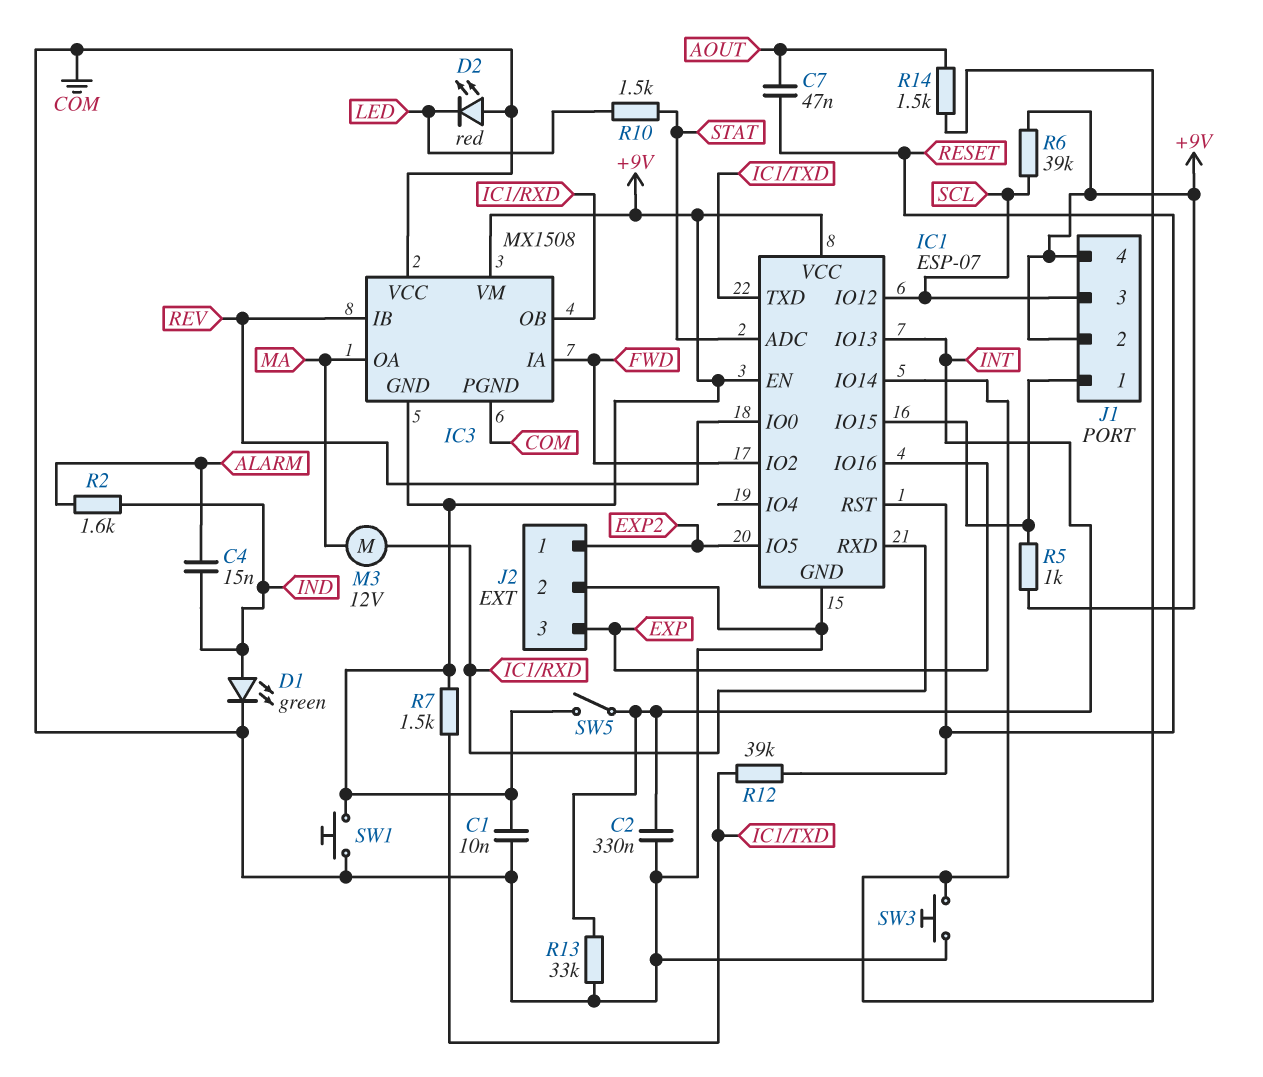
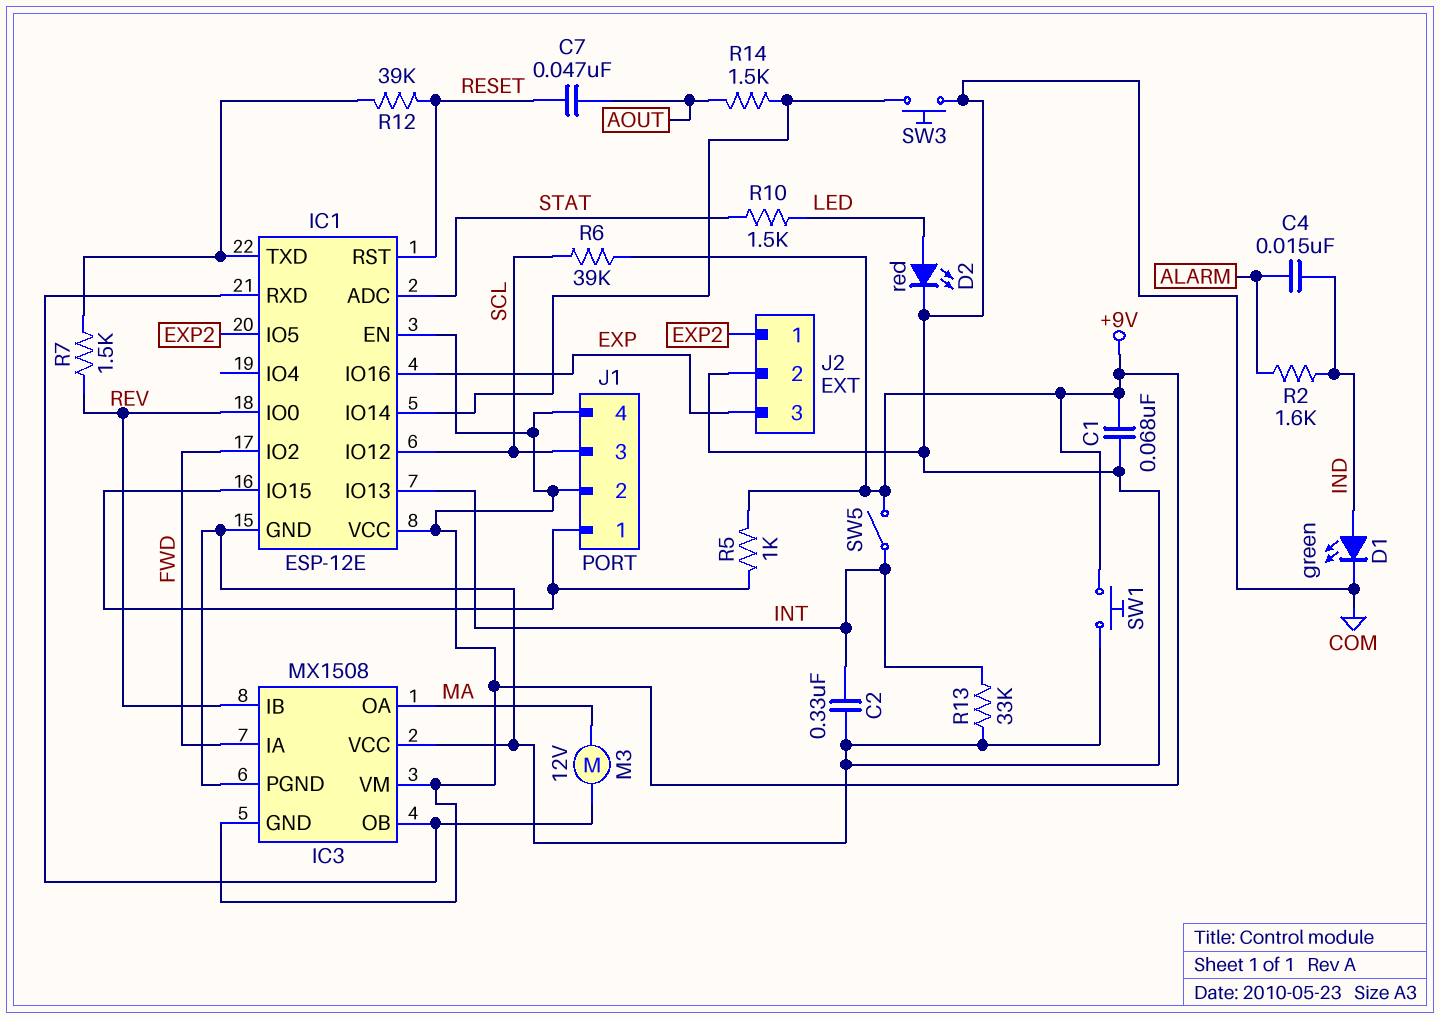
C1: 10nF (+9V, COM) -> 68nF (+9V, COM)
D2: LED red (A COM, K LED) -> LED red (A LED, K COM)
IC1: ESP-07 -> ESP-12E
R7: 1.5k (+9V, IC1/TXD) -> 1.5k (IC1/TXD, REV)

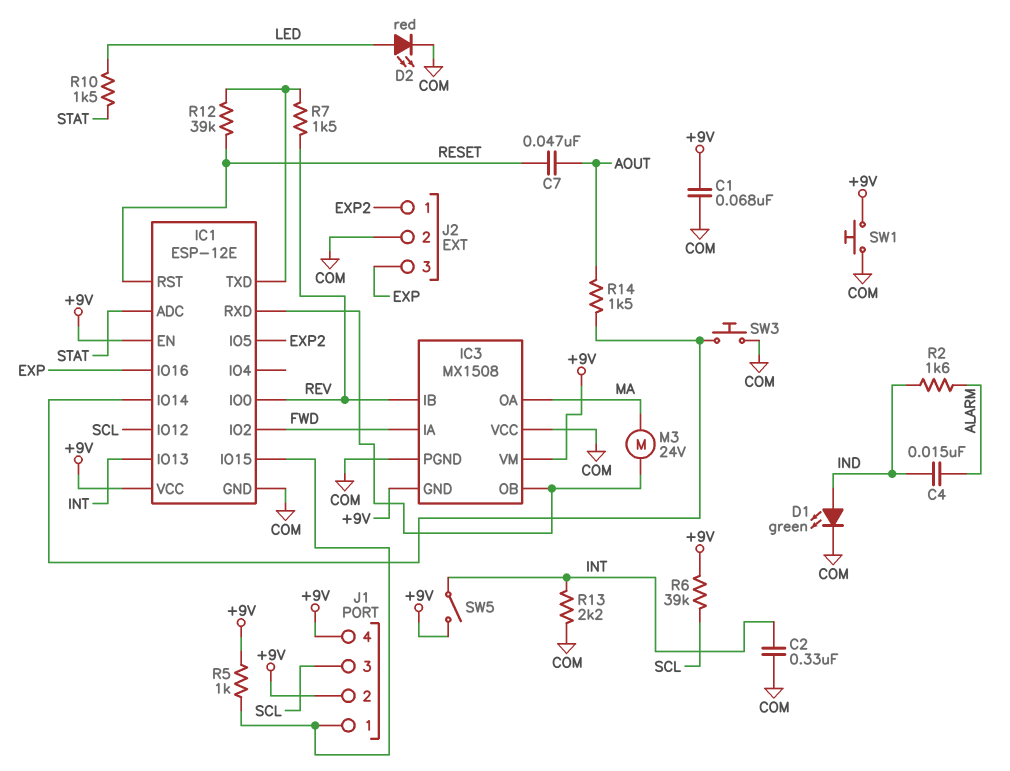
M3: motor 12V (IC1/RXD, MA) -> motor 24V (IC1/RXD, MA)
R13: 33k (COM, INT) -> 2.2k (COM, INT)

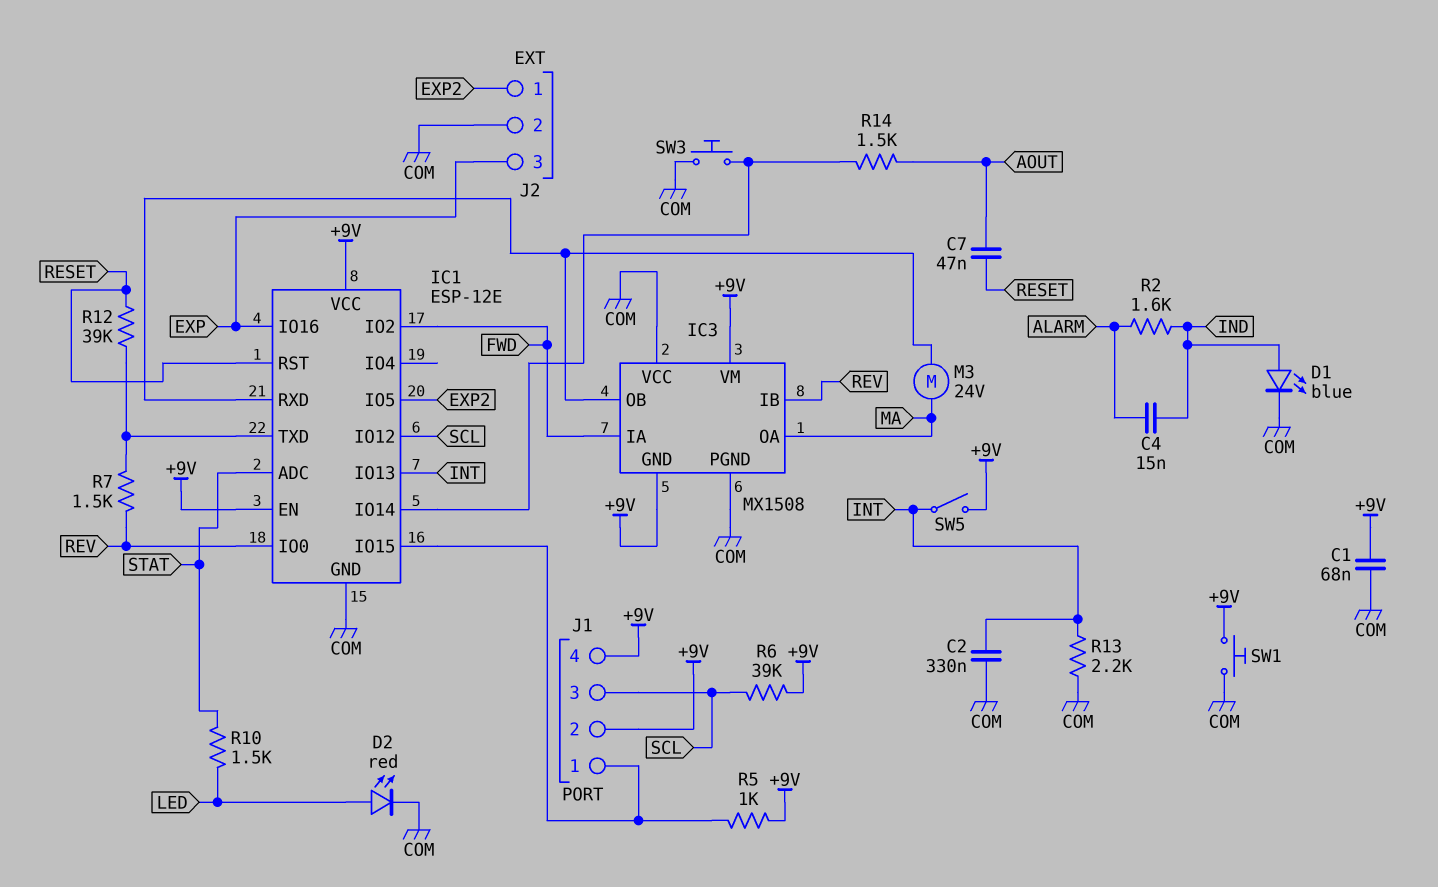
D1: LED green (A IND, K COM) -> LED blue (A IND, K COM)

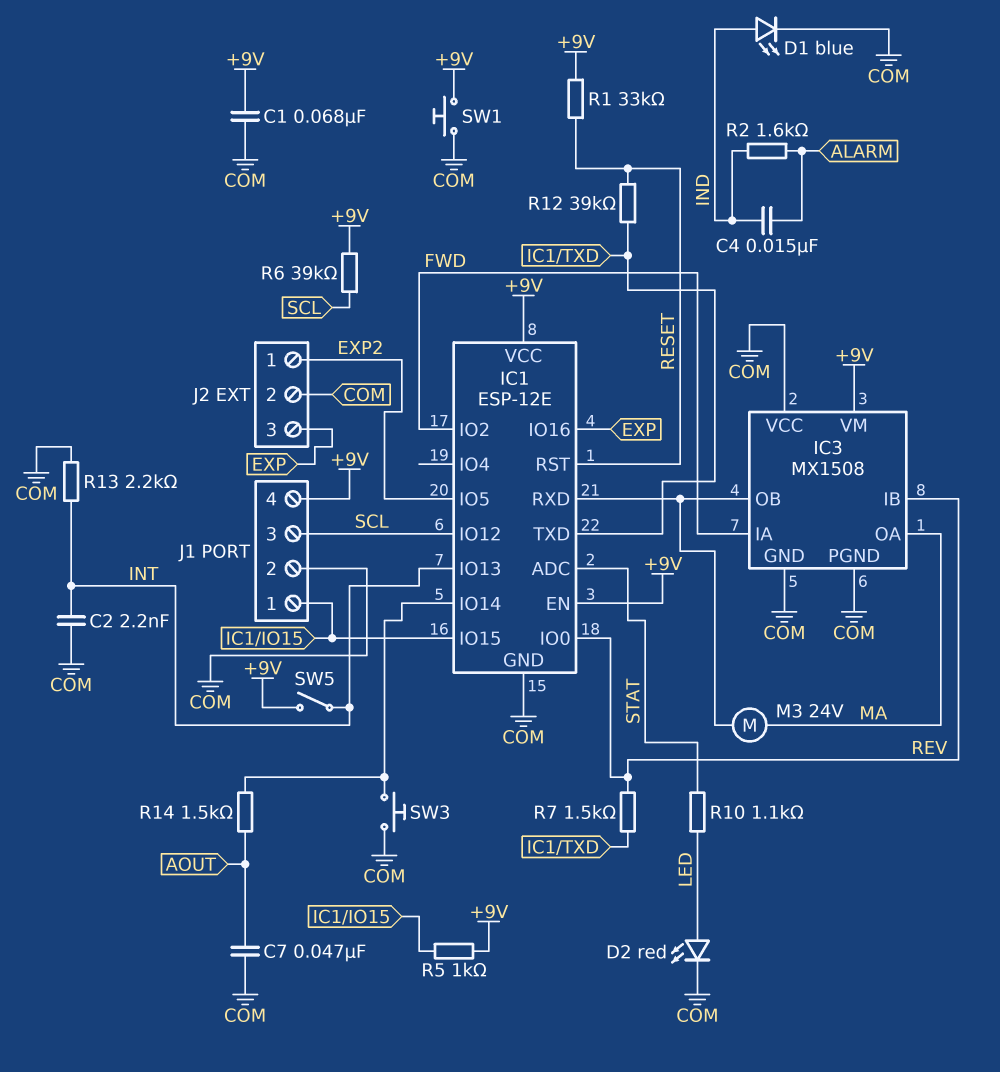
C2: 330nF (COM, INT) -> 2.2nF (COM, INT)
C7: 47nF (AOUT, RESET) -> 47nF (AOUT, COM)
IC3 pin GND: +9V -> COM
J1 pin 2: +9V -> COM
R1: none -> 33k (+9V, RESET)
R10: 1.5k (LED, STAT) -> 1.1k (LED, STAT)

